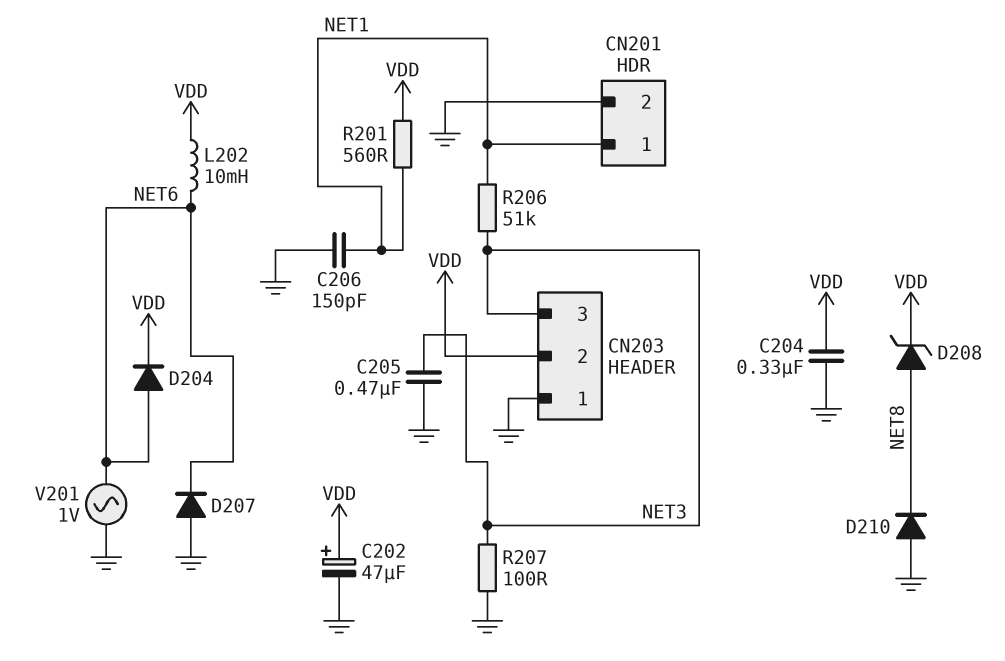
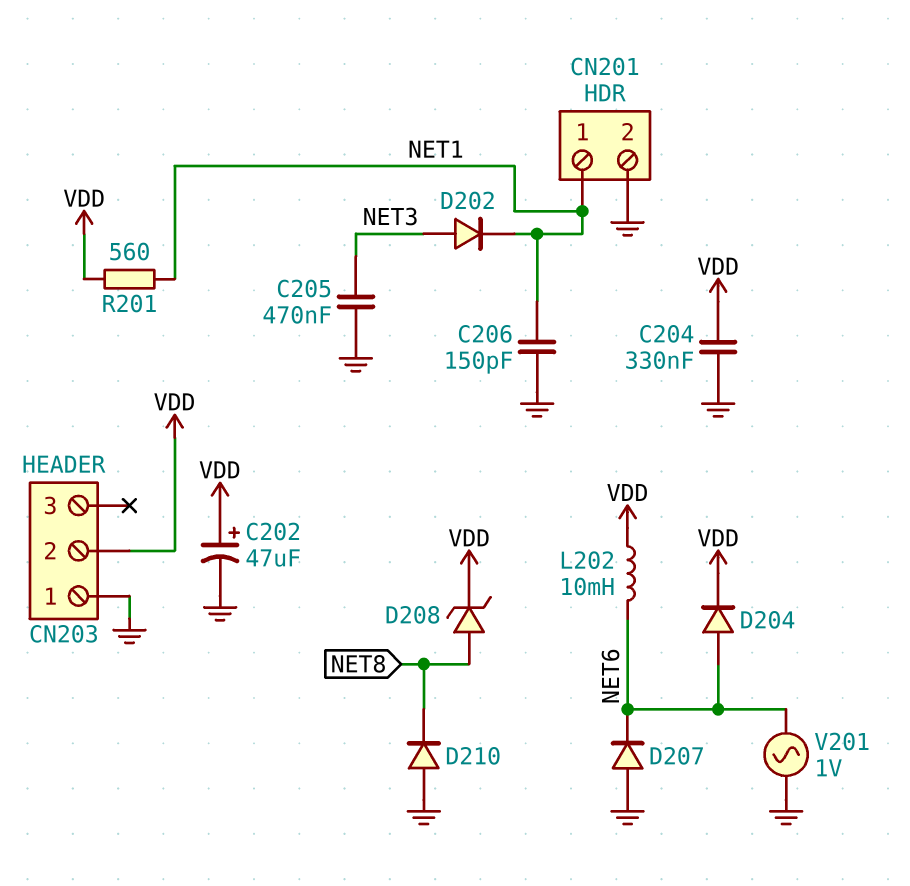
CN203 pin 3: NET3 -> none
D202: none -> diode (A NET3, K NET1)
R206: 51k (NET1, NET3) -> none
R207: 100 (GND, NET3) -> none

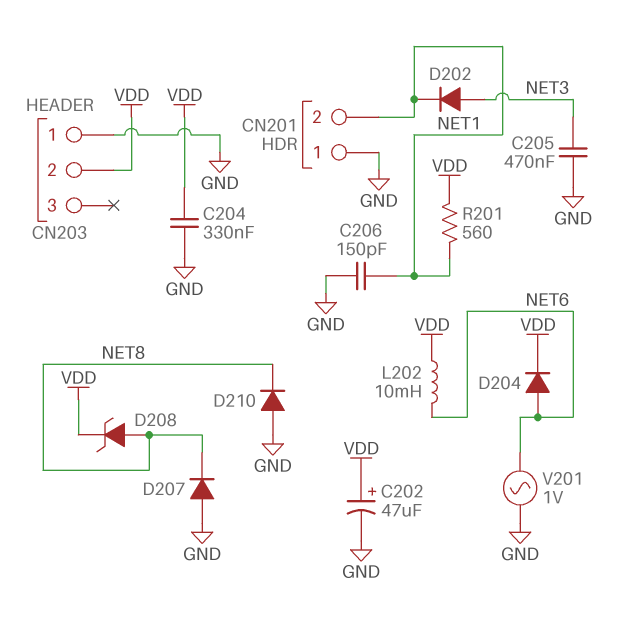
CN201 pin 1: NET1 -> GND
CN201 pin 2: GND -> NET1
D207: diode (A GND, K NET6) -> diode (A GND, K NET8)

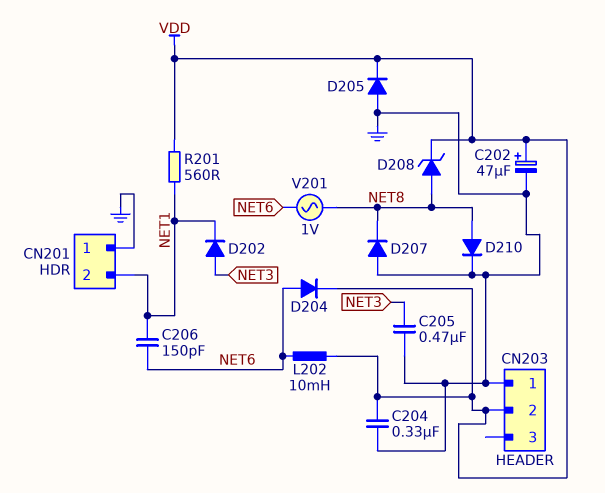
C206: 150pF (GND, NET1) -> 150pF (NET1, NET6)
D205: none -> diode (A GND, K VDD)
D210: diode (A GND, K NET8) -> diode (A NET8, K GND)
V201: AC 1V (GND, NET6) -> AC 1V (NET6, NET8)

